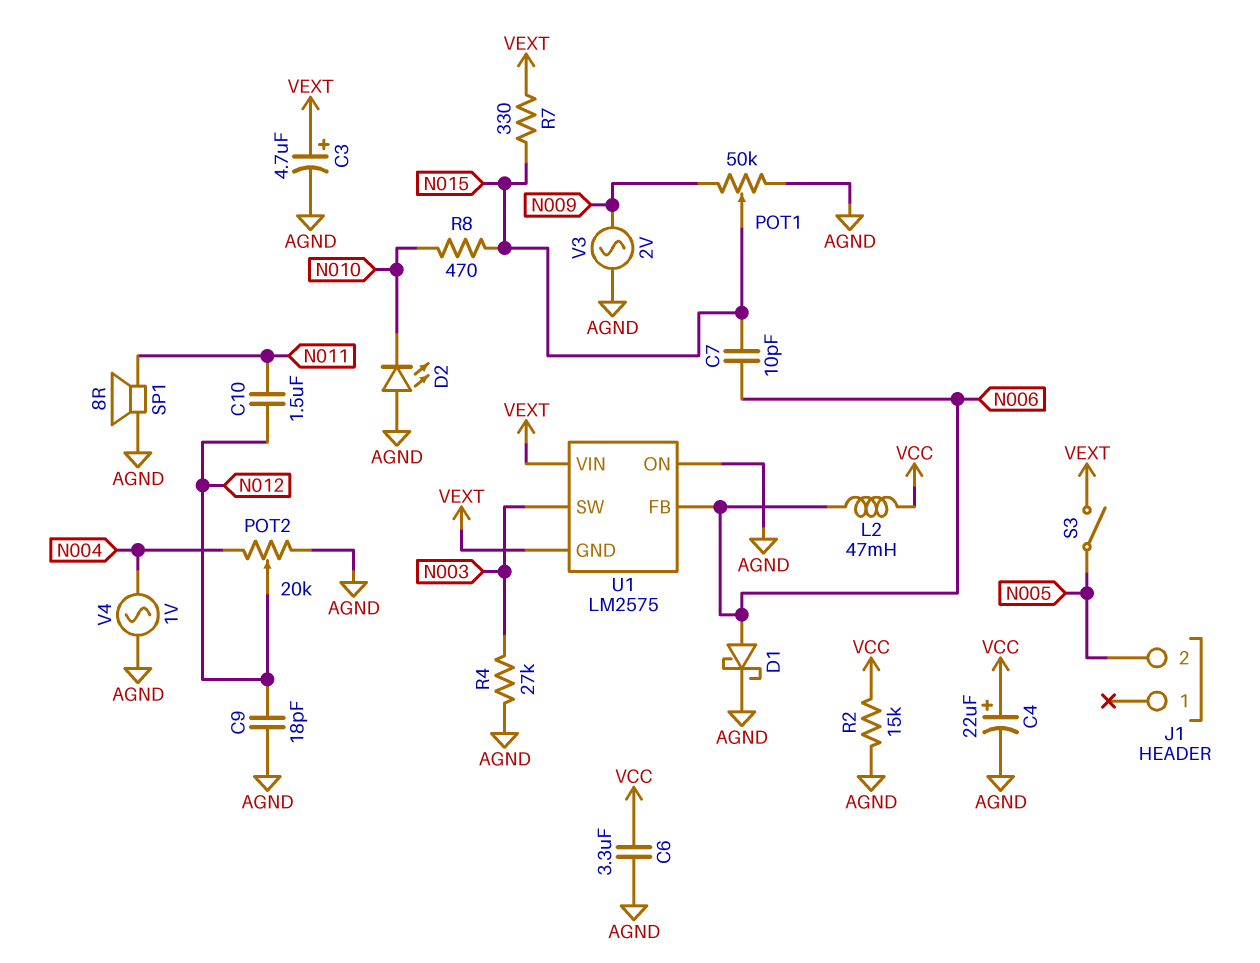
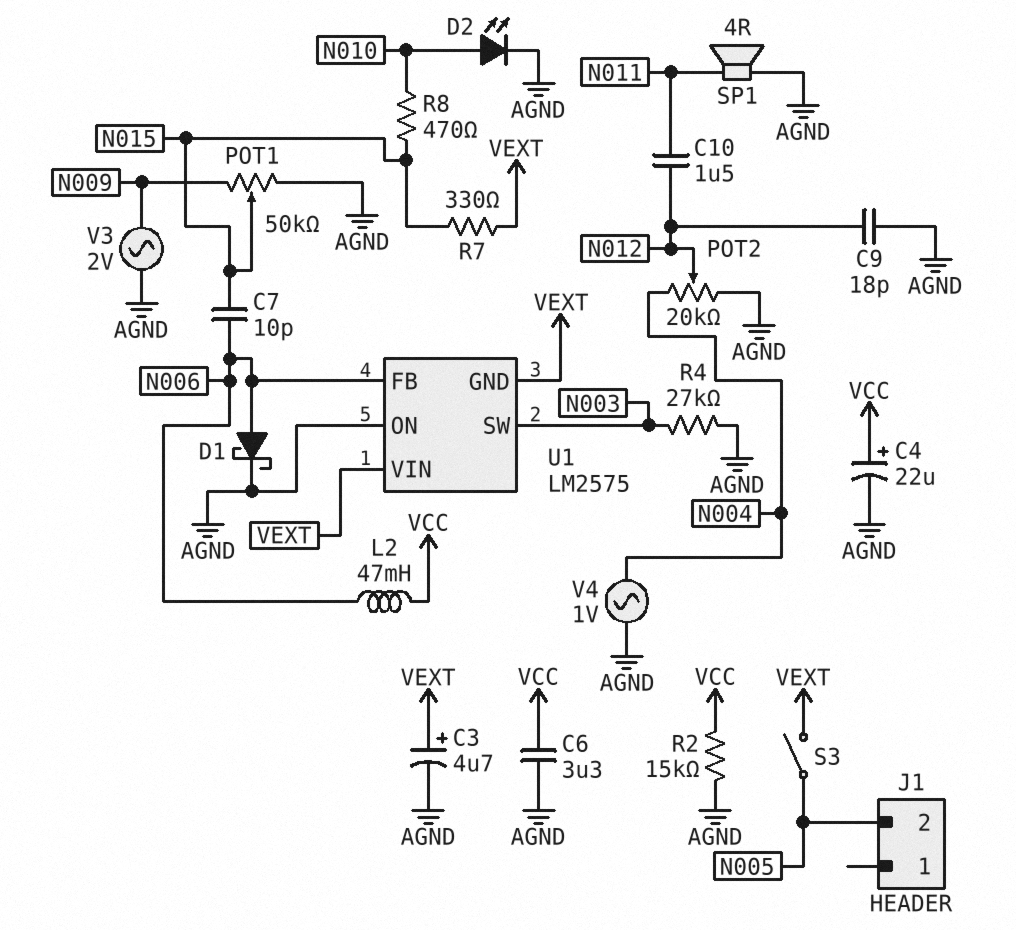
D2: LED (A AGND, K N010) -> LED (A N010, K AGND)
SP1: speaker 8R (AGND, N011) -> speaker 4R (AGND, N011)

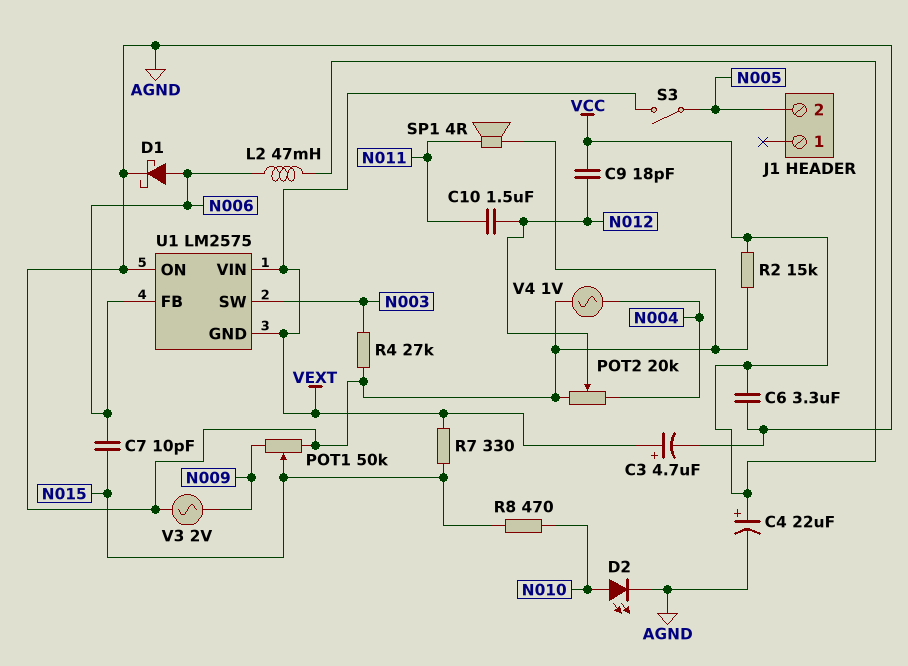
C9: 18pF (AGND, N012) -> 18pF (N012, VCC)

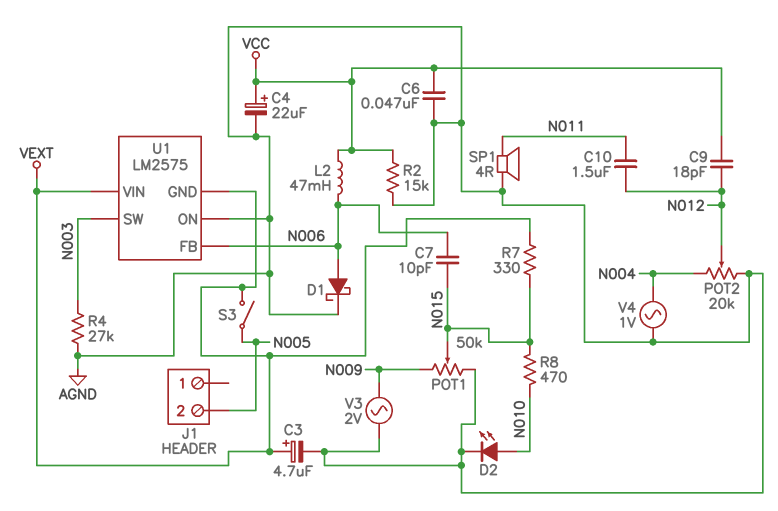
C6: 3.3uF (AGND, VCC) -> 47nF (AGND, VCC)

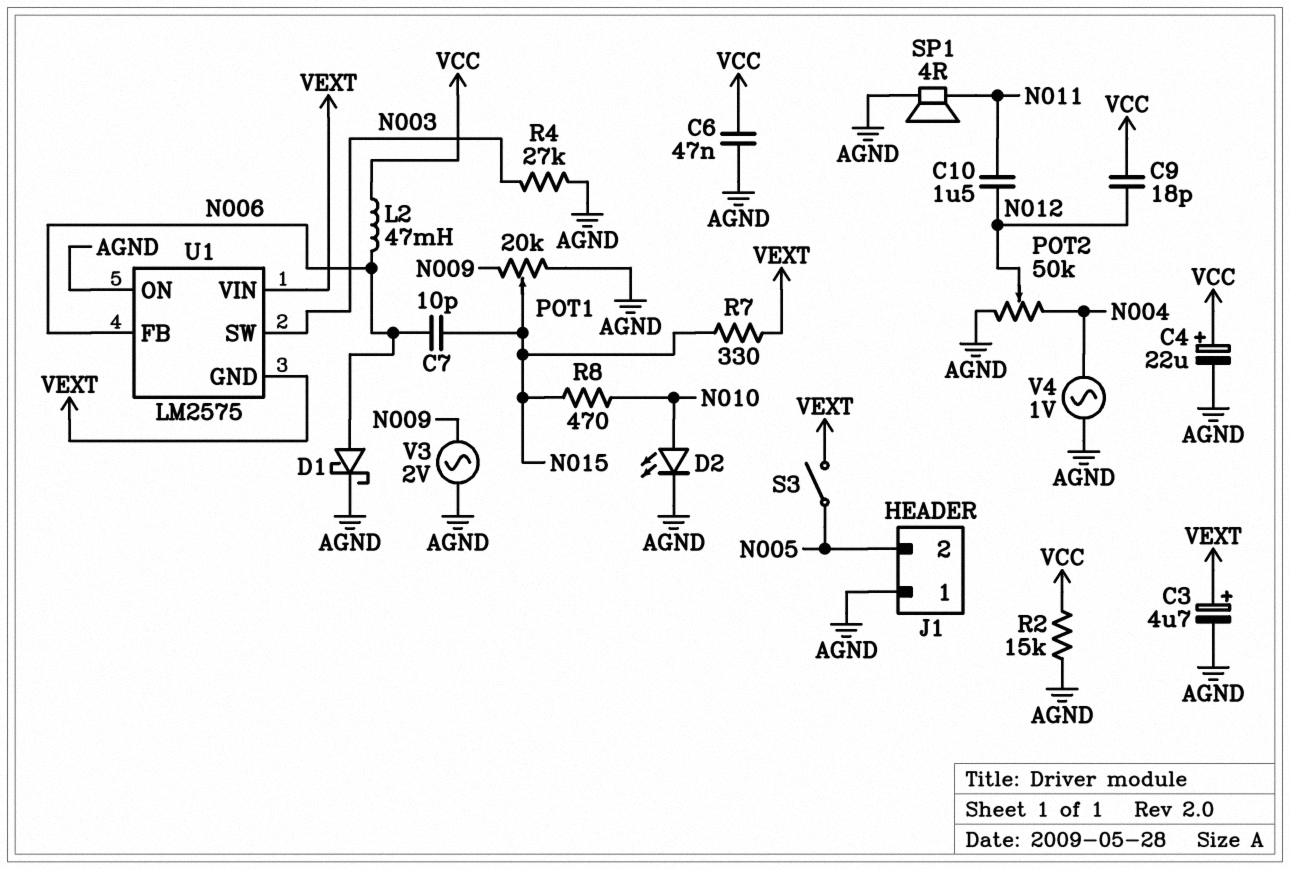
J1 pin 1: none -> AGND
POT1: 50k (AGND, N009, wiper N015) -> 20k (AGND, N009, wiper N015)
POT2: 20k (AGND, N004, wiper N012) -> 50k (AGND, N004, wiper N012)

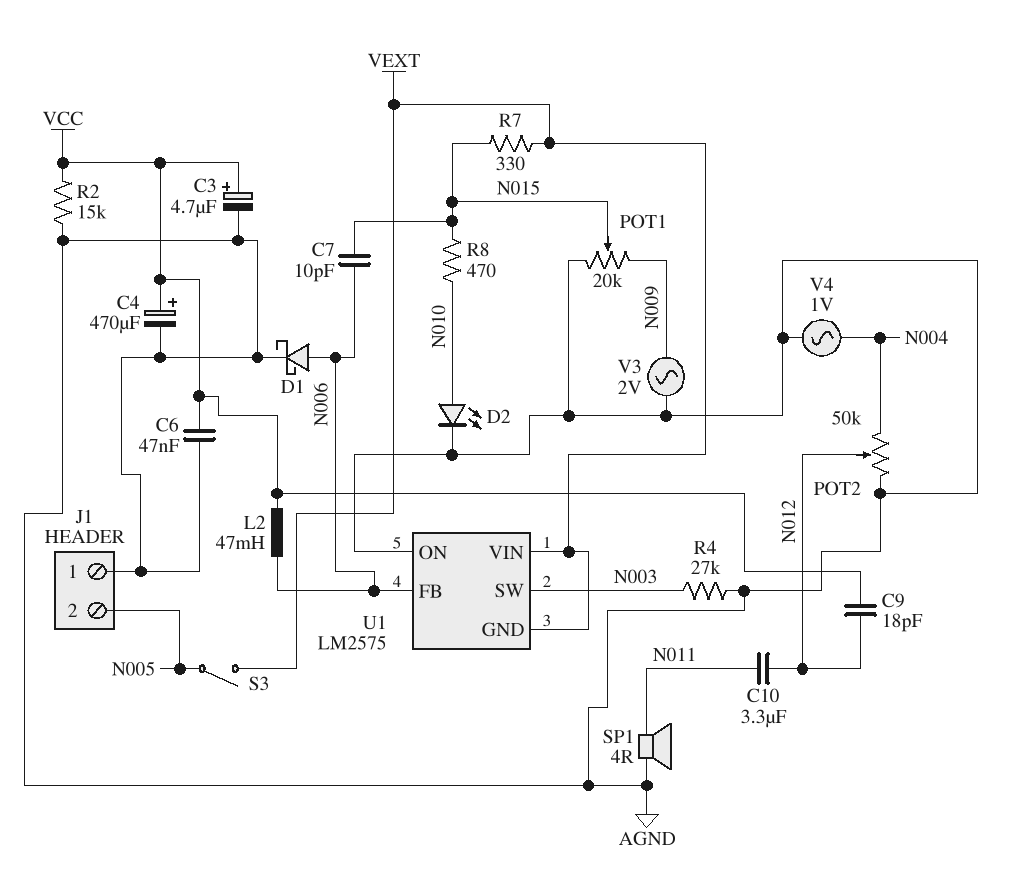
C3: 4.7uF (plus VEXT, minus AGND) -> 4.7uF (plus VCC, minus AGND)
C4: 22uF (plus VCC, minus AGND) -> 470uF (plus VCC, minus AGND)
C10: 1.5uF (N011, N012) -> 3.3uF (N011, N012)

